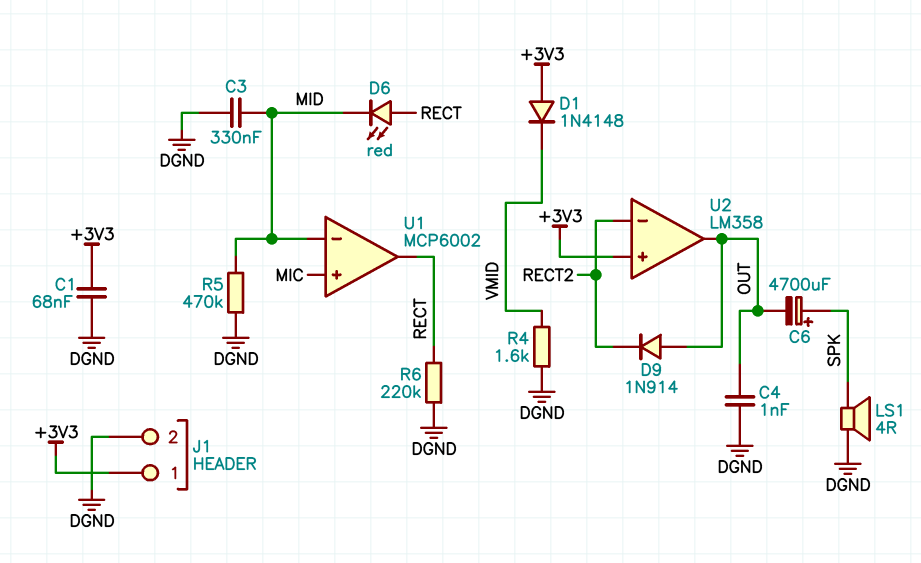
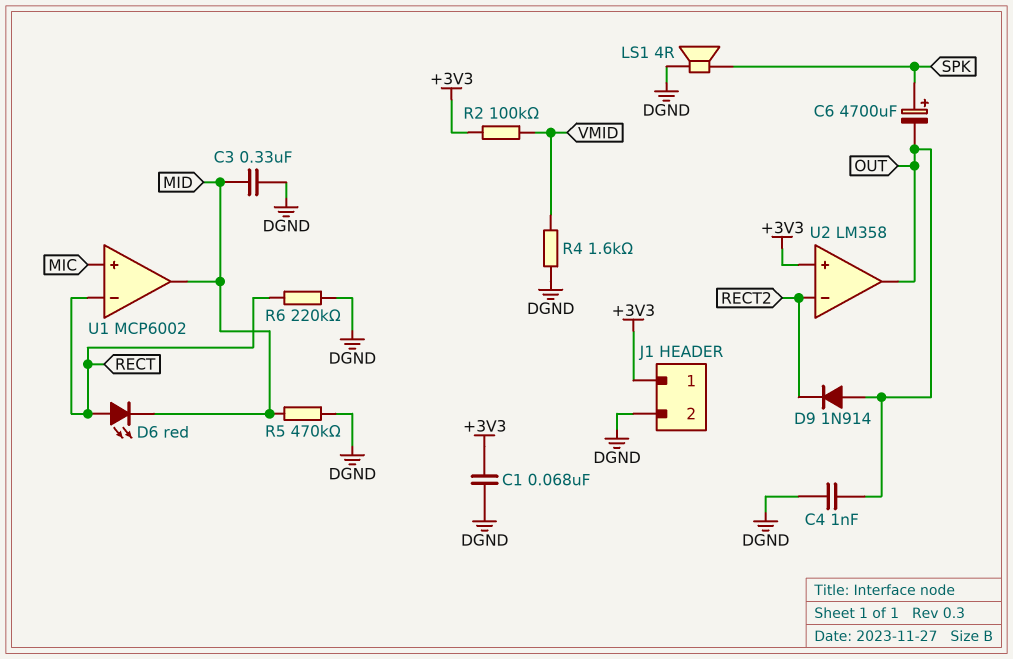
D1: diode 1N4148 (A +3V3, K VMID) -> none
R2: none -> 100k (+3V3, VMID)
U1 pin in-: MID -> RECT
U1 pin out: RECT -> MID

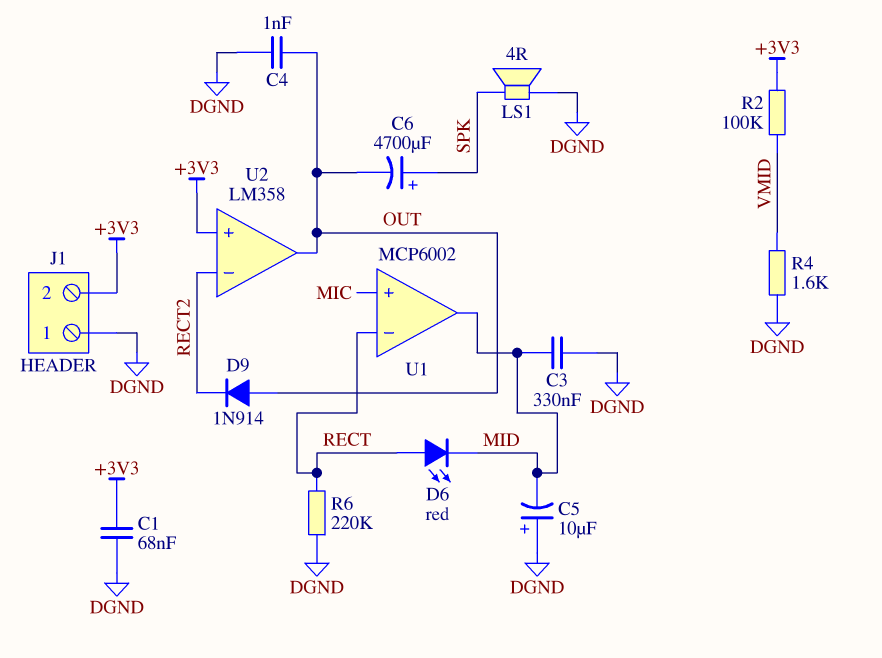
C5: none -> 10uF (plus DGND, minus MID)
J1 pin 1: +3V3 -> DGND
J1 pin 2: DGND -> +3V3
R5: 470k (DGND, MID) -> none

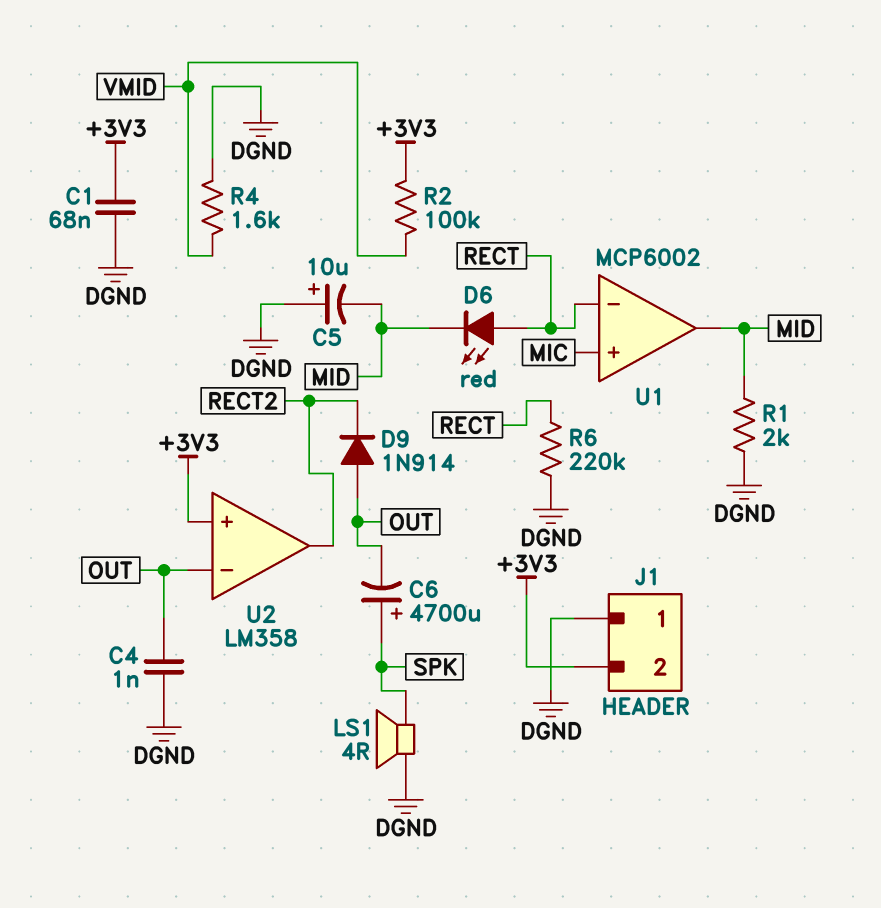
C3: 330nF (DGND, MID) -> none
R1: none -> 2k (DGND, MID)
U2 pin in-: RECT2 -> OUT
U2 pin out: OUT -> RECT2

